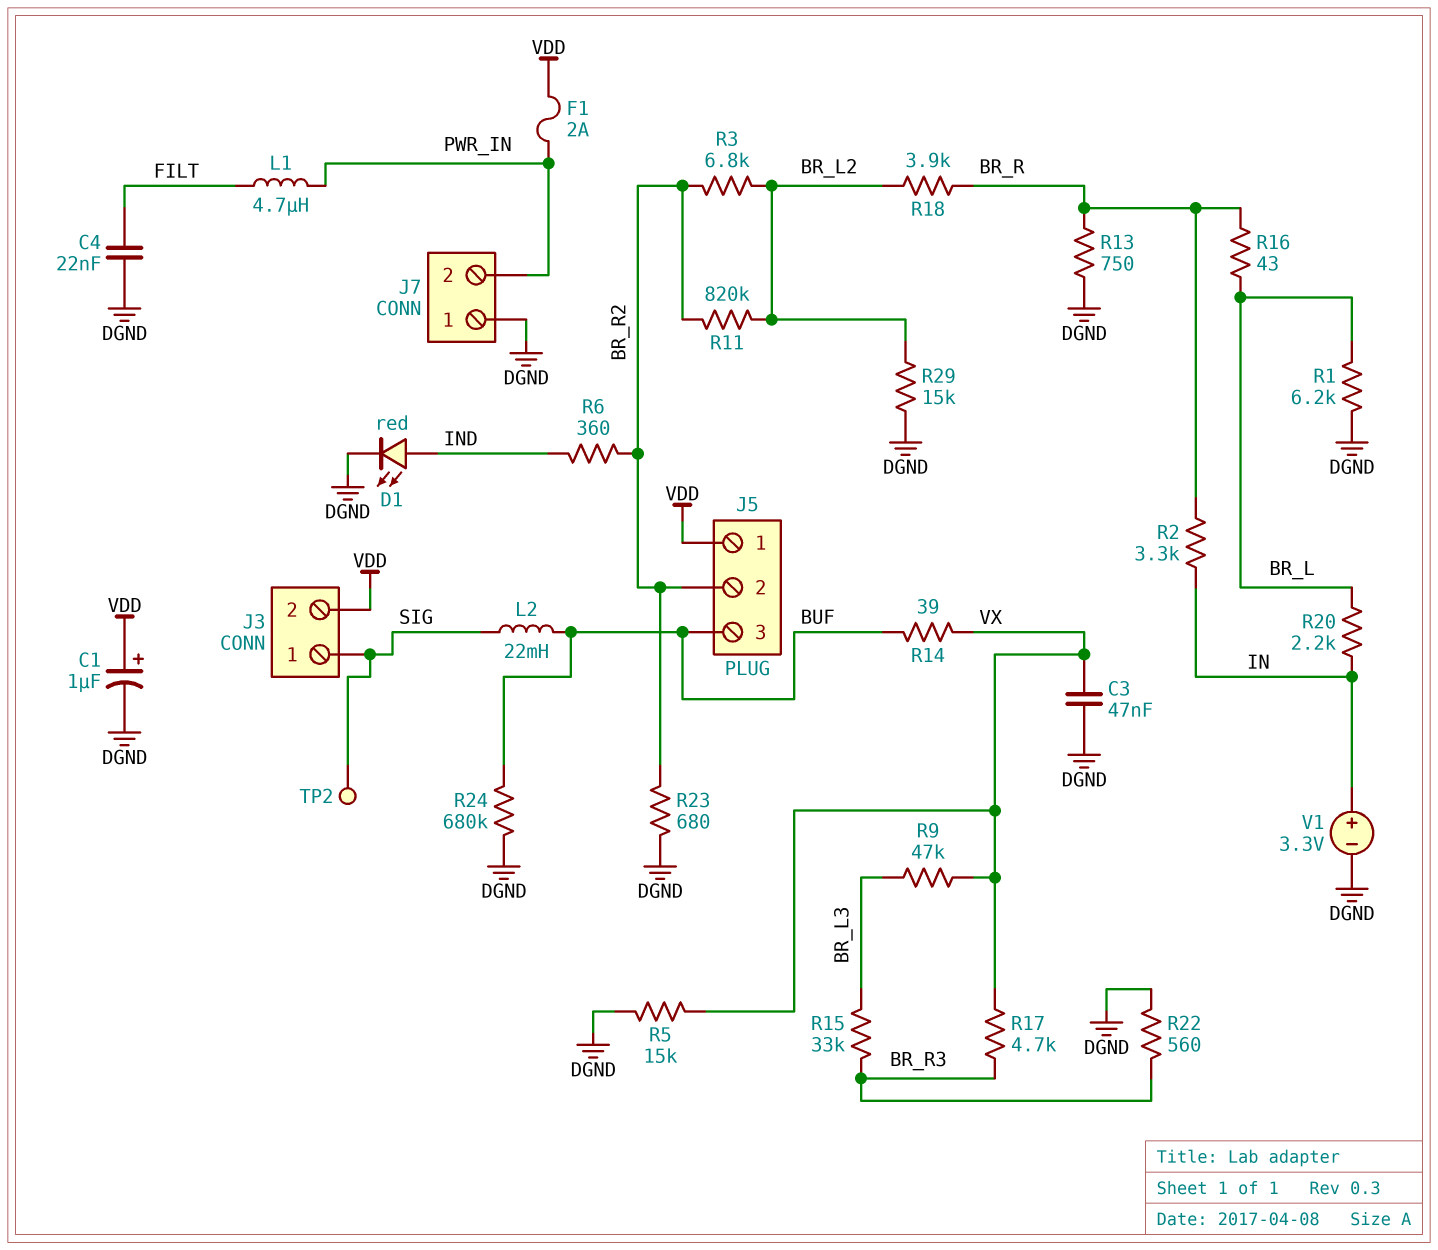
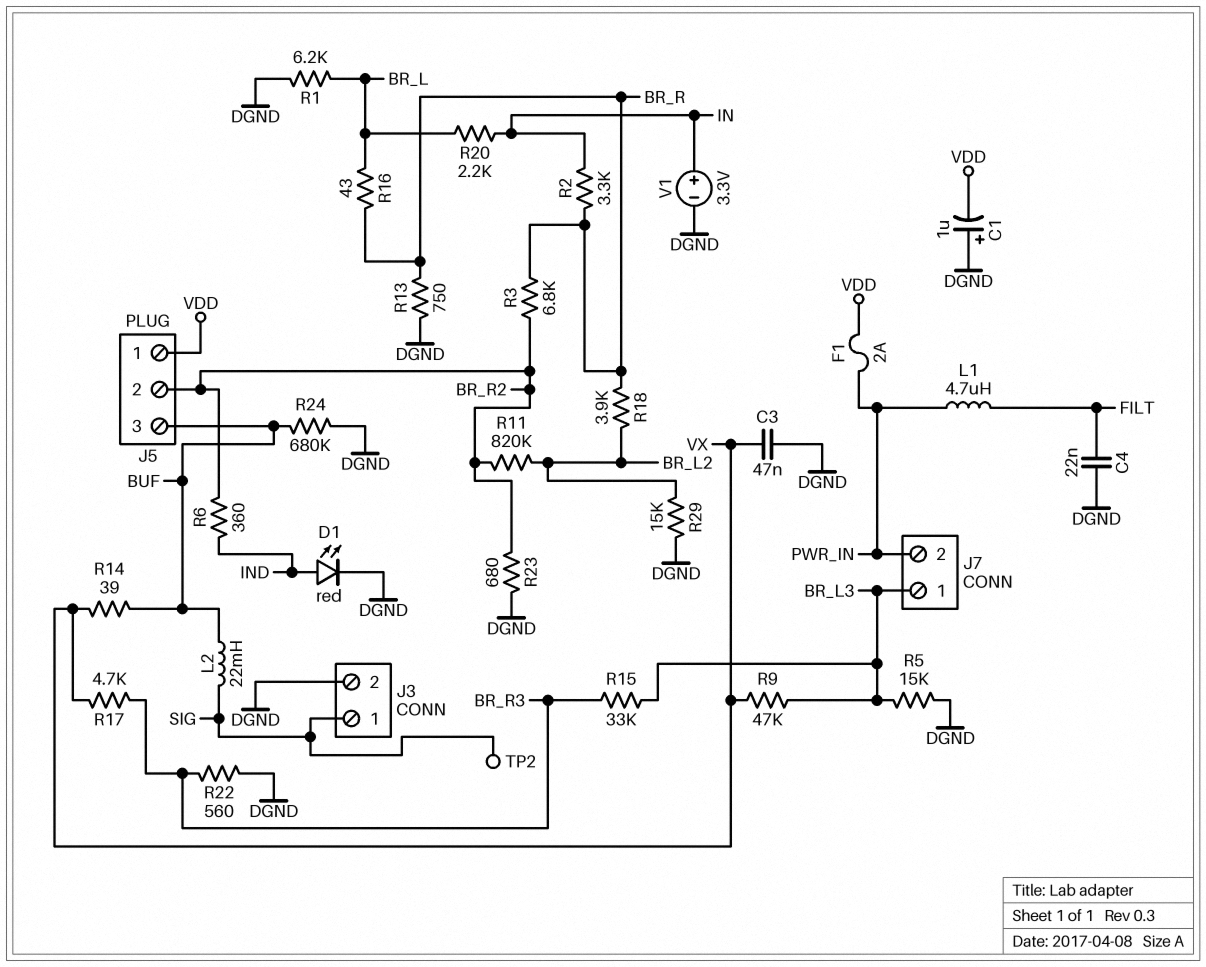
C1: 1uF (plus VDD, minus DGND) -> 1uF (plus DGND, minus VDD)
J3 pin 2: VDD -> DGND
J7 pin 1: DGND -> BR_L3
R3: 6.8k (BR_L2, BR_R2) -> 6.8k (BR_R, BR_R2)
R5: 15k (DGND, VX) -> 15k (BR_L3, DGND)

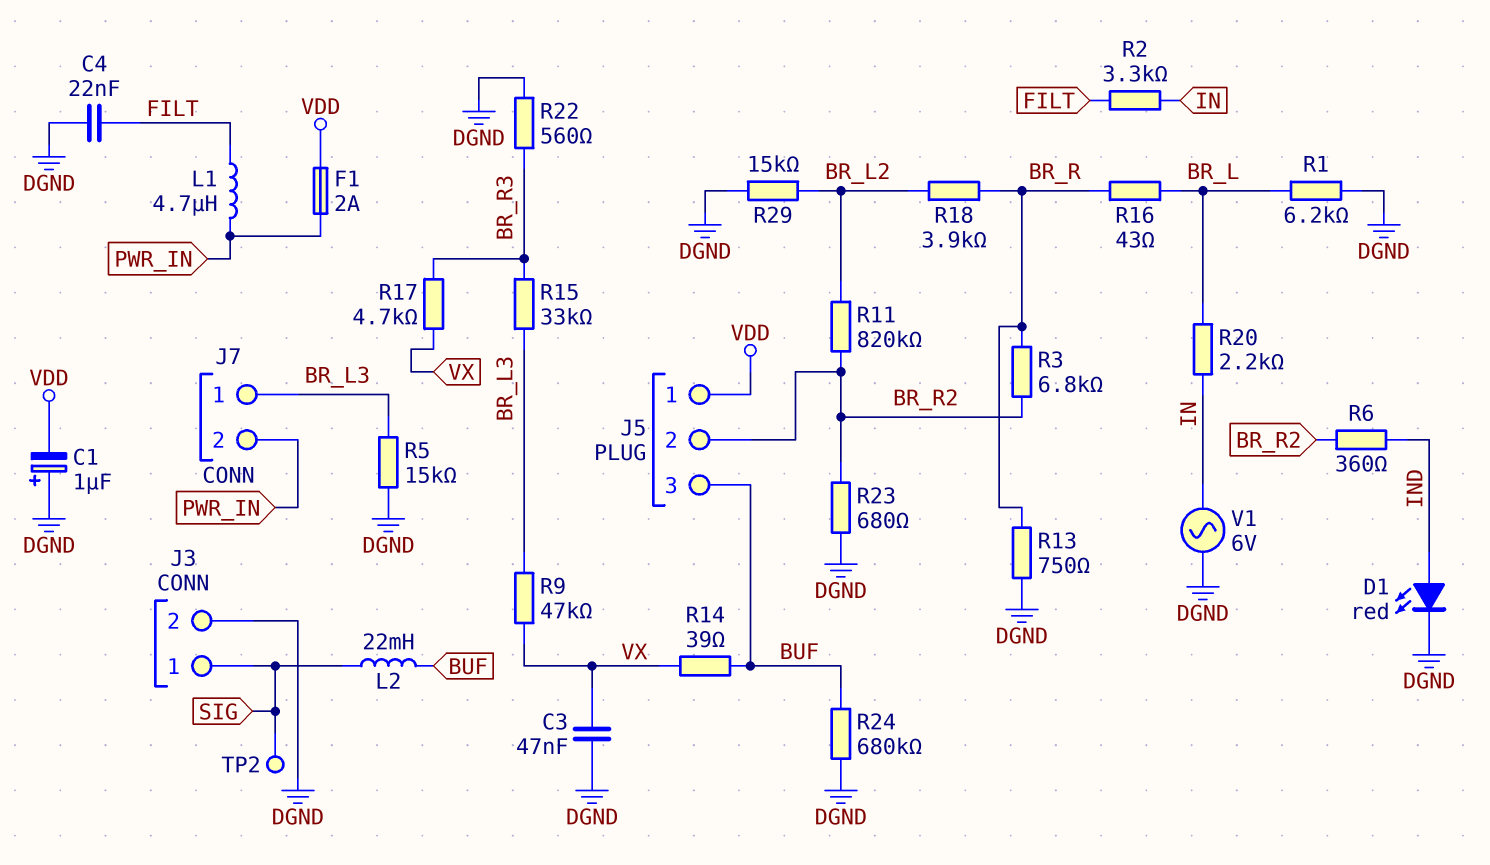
R2: 3.3k (BR_R, IN) -> 3.3k (FILT, IN)
V1: 3.3V (plus IN, minus DGND) -> AC 6V (DGND, IN)

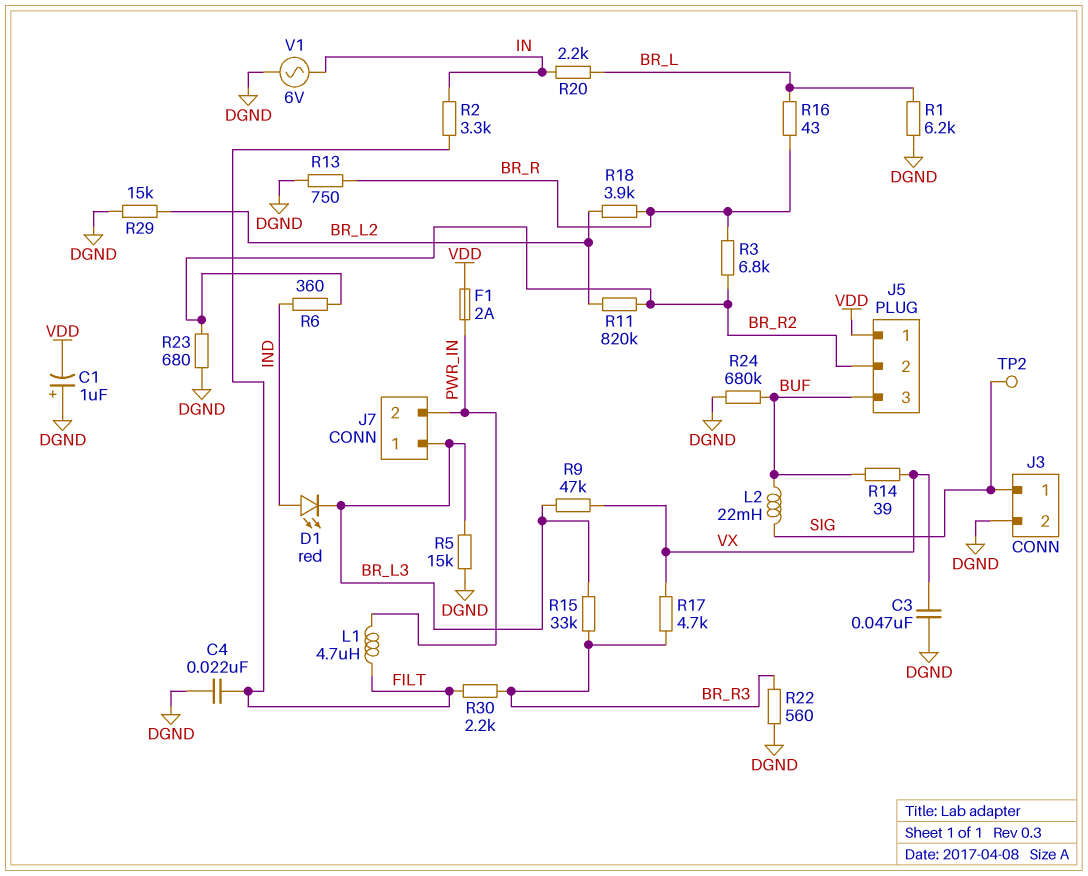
D1: LED red (A IND, K DGND) -> LED red (A IND, K BR_L3)
R30: none -> 2.2k (BR_R3, FILT)

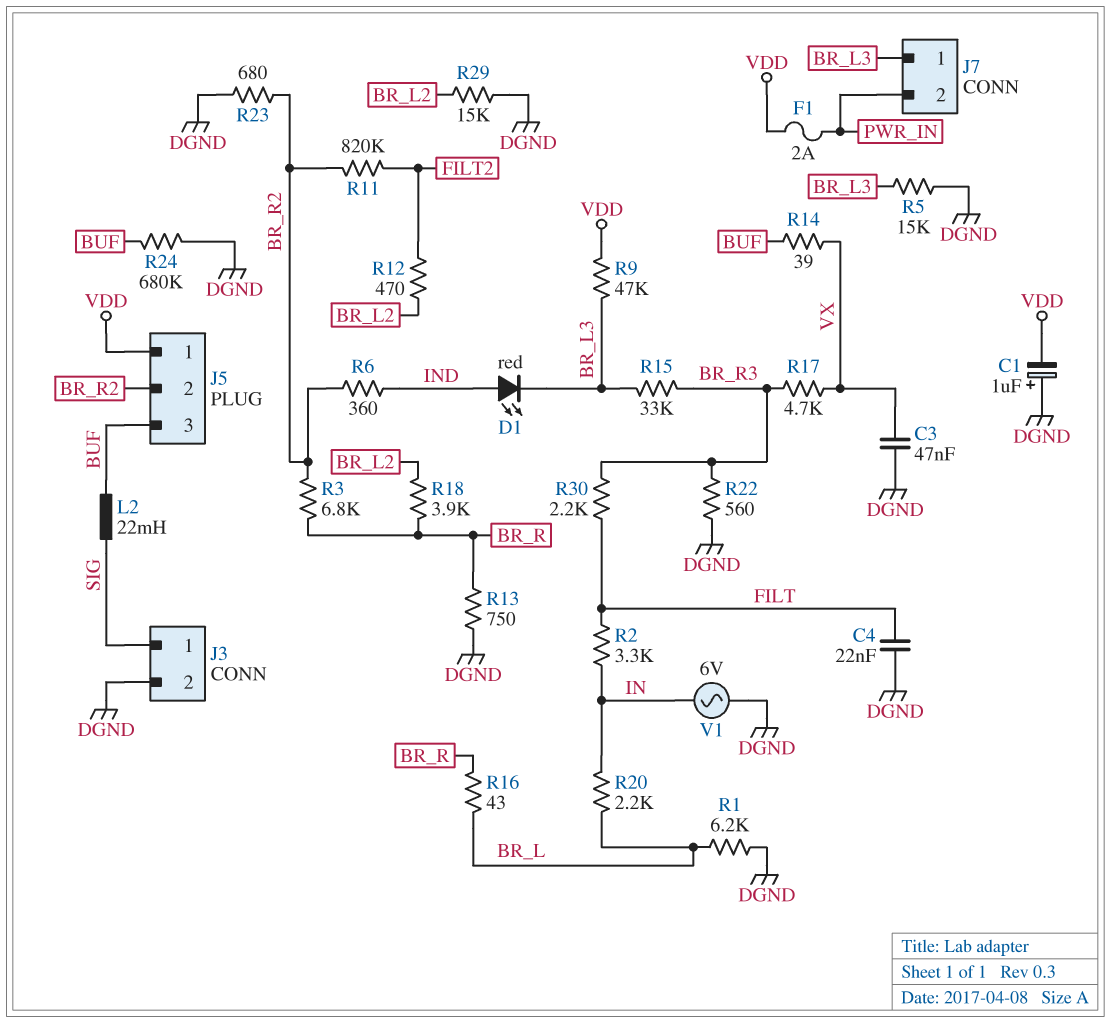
L1: 4.7uH (FILT, PWR_IN) -> none
R9: 47k (BR_L3, VX) -> 47k (BR_L3, VDD)
R11: 820k (BR_L2, BR_R2) -> 820k (BR_R2, FILT2)
R12: none -> 470 (BR_L2, FILT2)
TP2: test point (SIG) -> none

